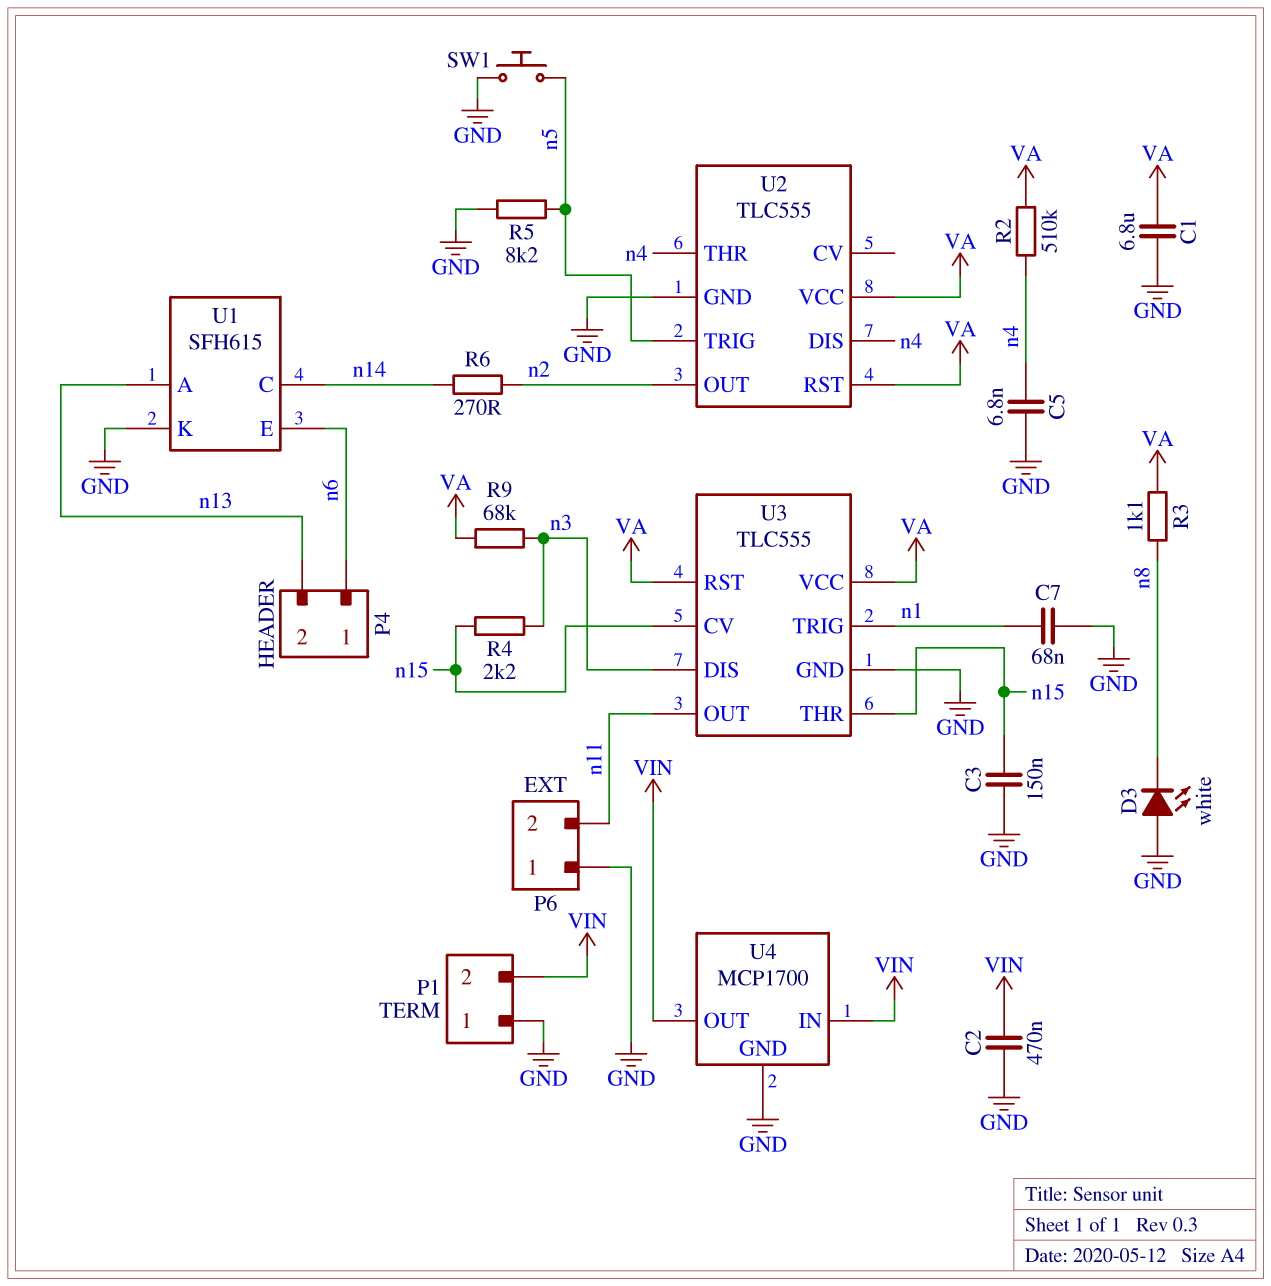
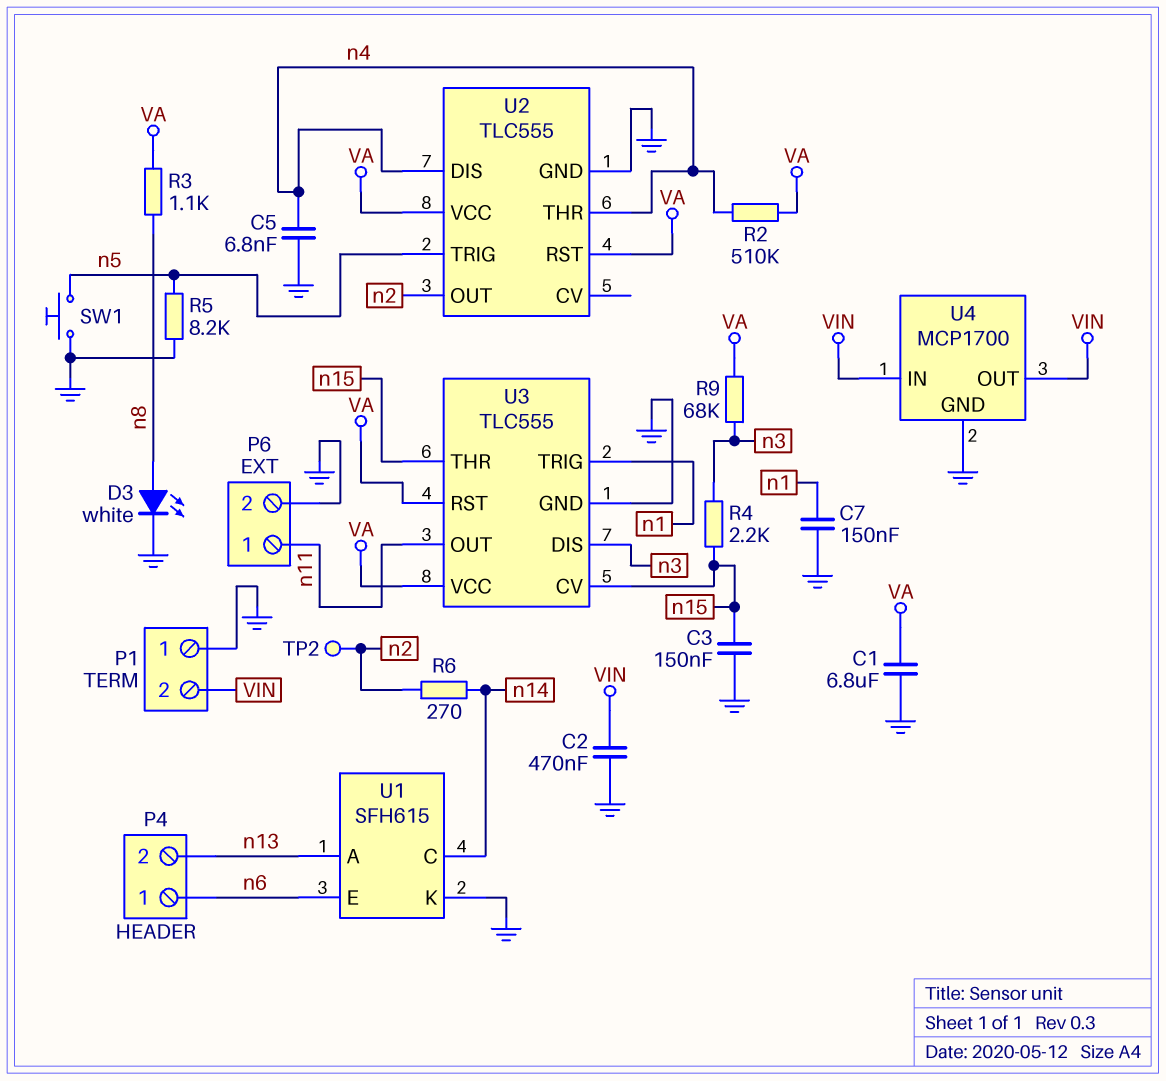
C7: 68nF (GND, n1) -> 150nF (GND, n1)
D3: LED white (A GND, K n8) -> LED white (A n8, K GND)
P6 pin 1: GND -> n11
P6 pin 2: n11 -> GND
TP2: none -> test point (n2)

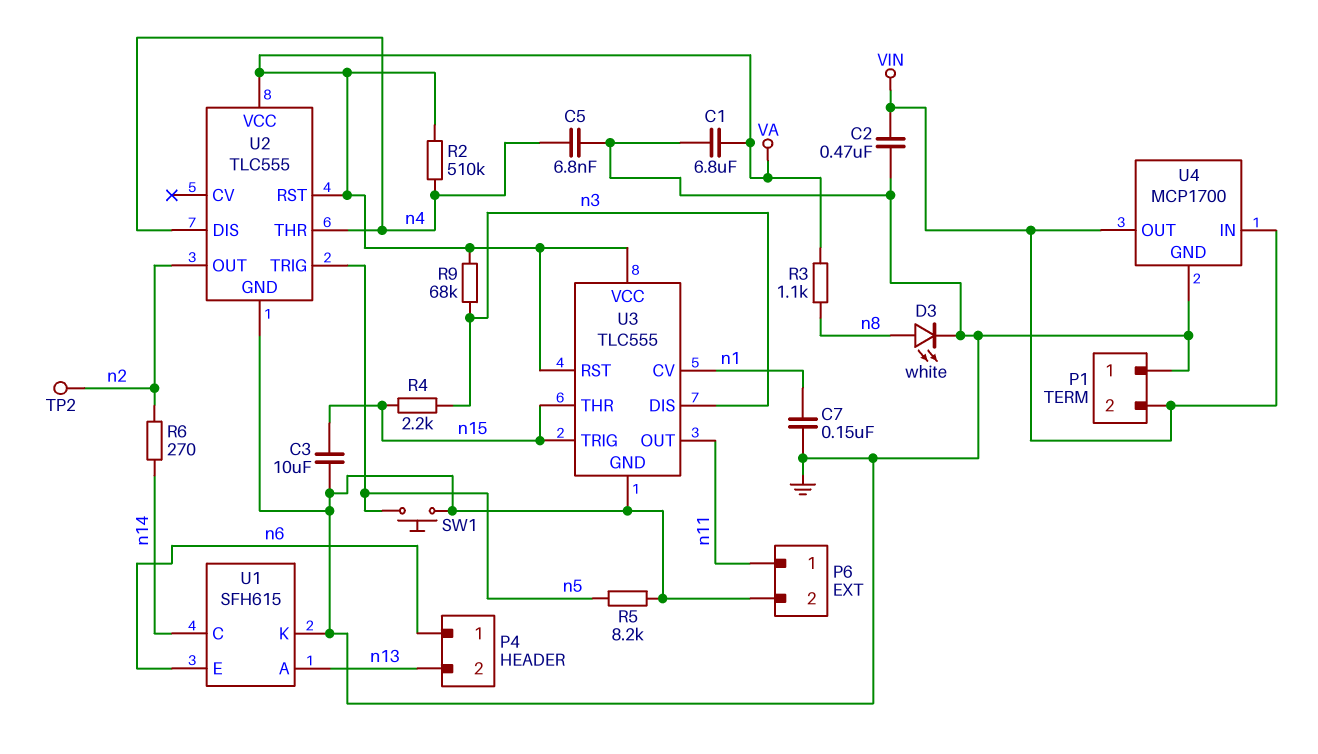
C3: 150nF (GND, n15) -> 10uF (GND, n15)
U3 pin CV: n15 -> n1
U3 pin TRIG: n1 -> n15

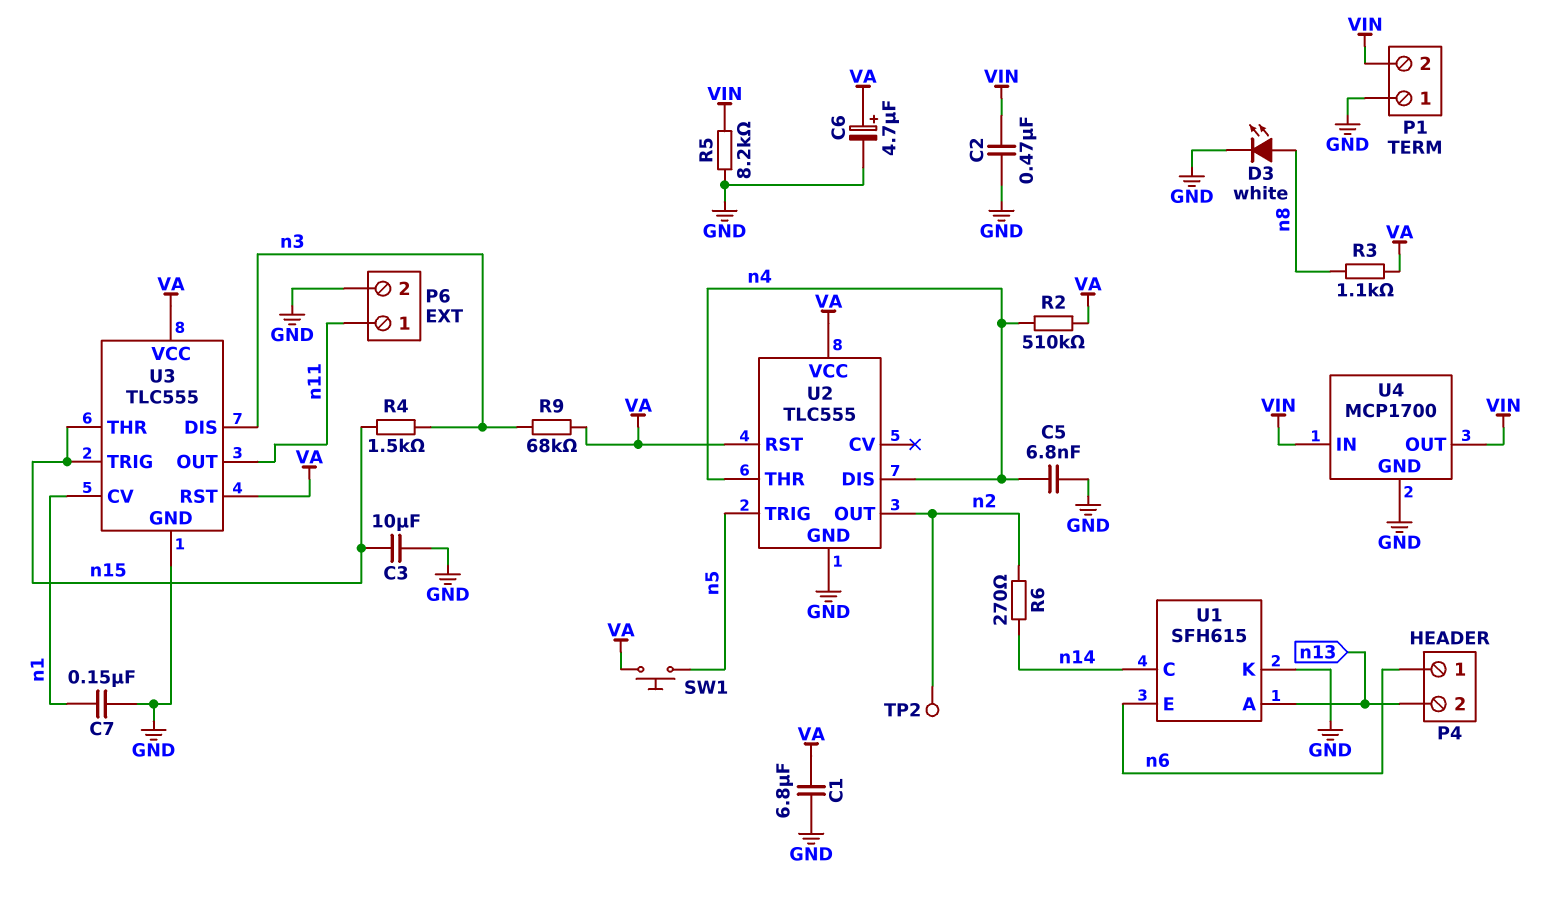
C6: none -> 4.7uF (plus VA, minus GND)
R4: 2.2k (n3, n15) -> 1.5k (n3, n15)
R5: 8.2k (GND, n5) -> 8.2k (GND, VIN)
SW1: button (GND, n5) -> button (VA, n5)

